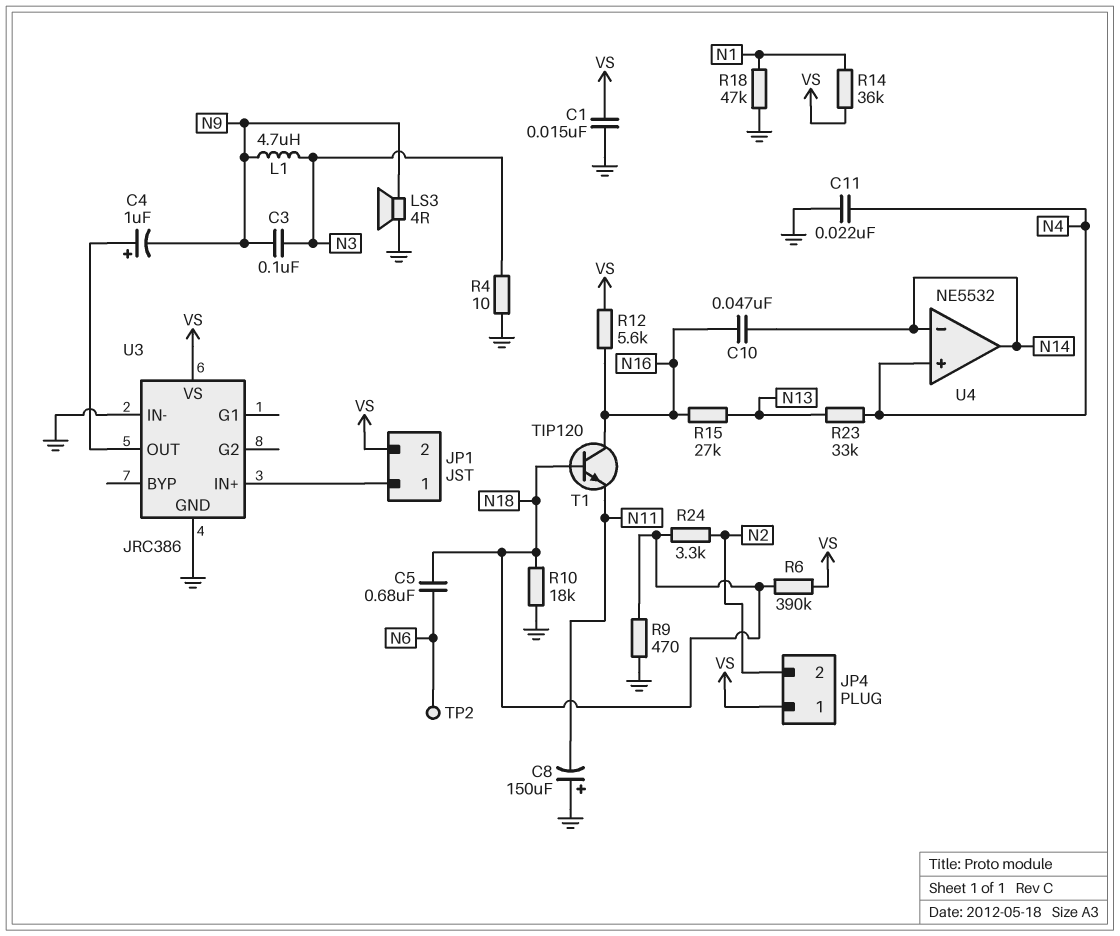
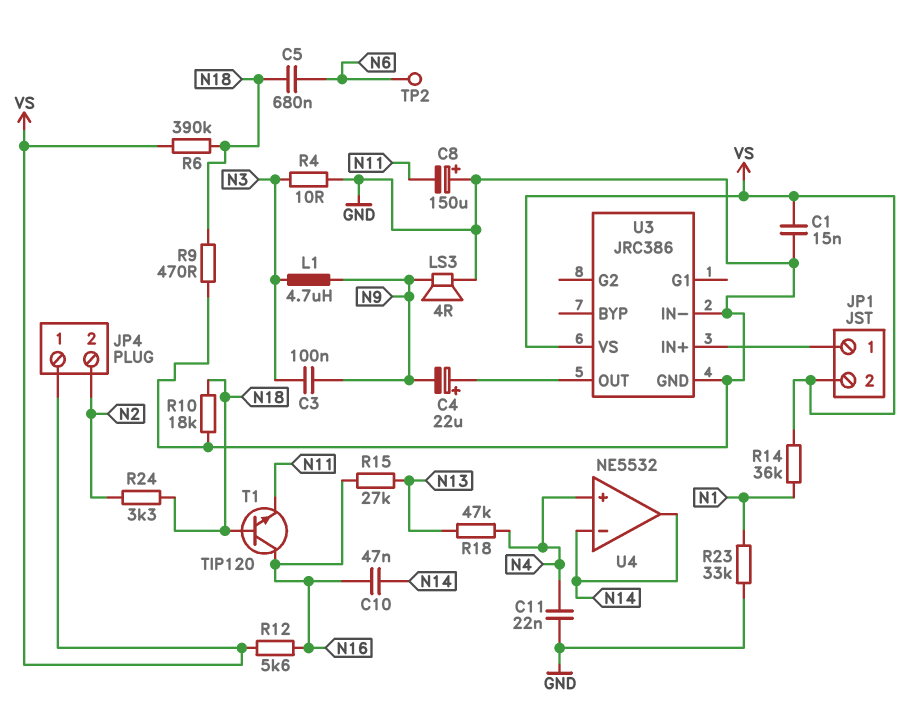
C4: 1uF (plus U3/OUT, minus N9) -> 22uF (plus U3/OUT, minus N9)
R18: 47k (GND, N1) -> 47k (N4, N13)
R23: 33k (N4, N13) -> 33k (GND, N1)

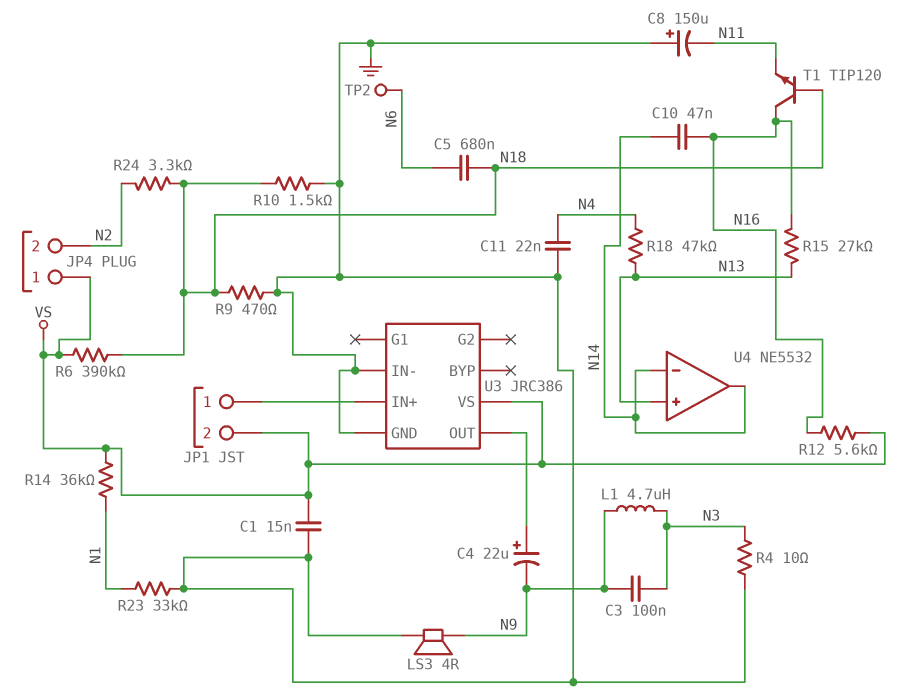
R10: 18k (GND, N18) -> 1.5k (GND, N18)
U4 pin in+: N4 -> N13

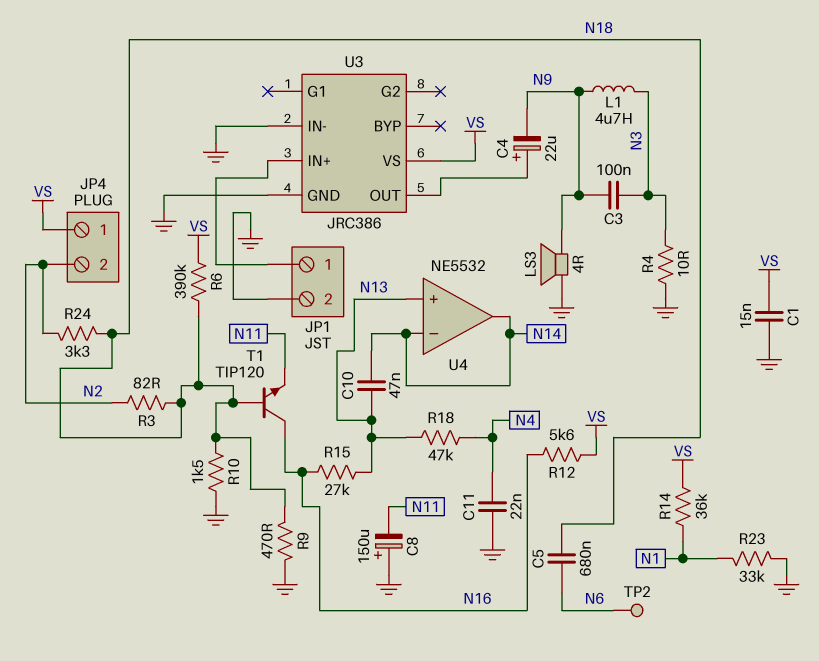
C10: 47nF (N14, N16) -> 47nF (N13, N14)
JP1 pin 2: VS -> GND
R3: none -> 82 (N2, N18)

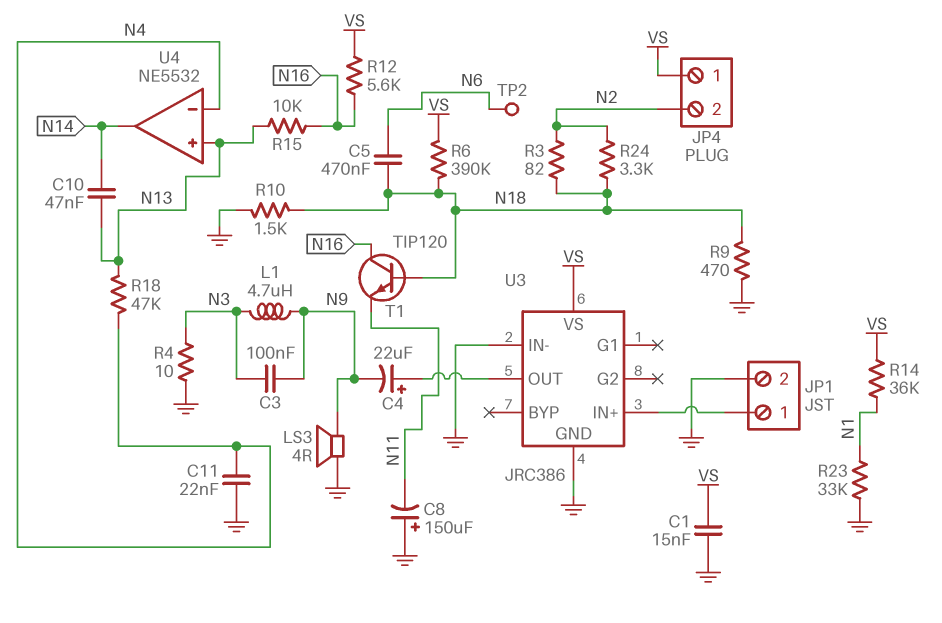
C5: 680nF (N6, N18) -> 470nF (N6, N18)
R15: 27k (N13, N16) -> 10k (N13, N16)
U4 pin in-: N14 -> N4

